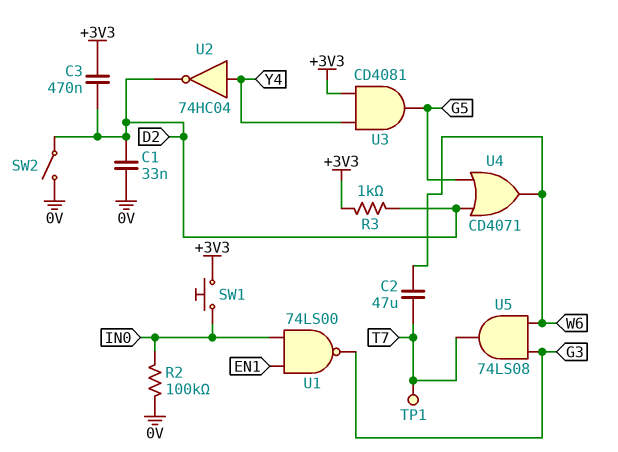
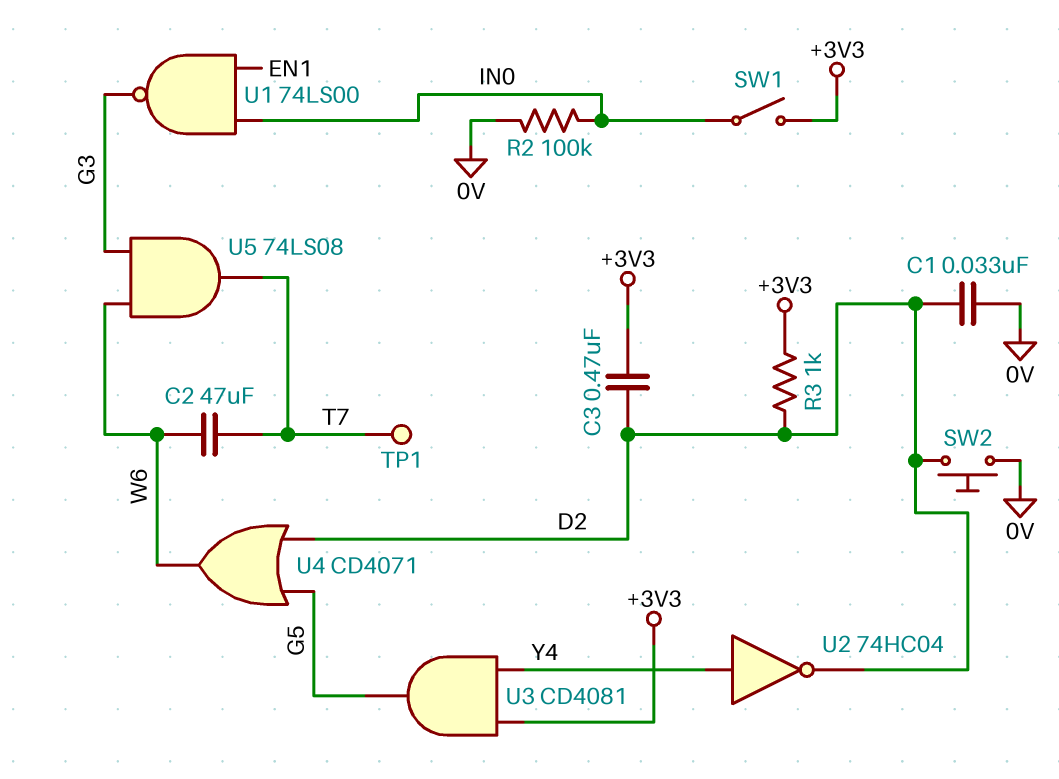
SW1: button (+3V3, IN0) -> switch (+3V3, IN0)
SW2: switch (0V, D2) -> button (0V, D2)

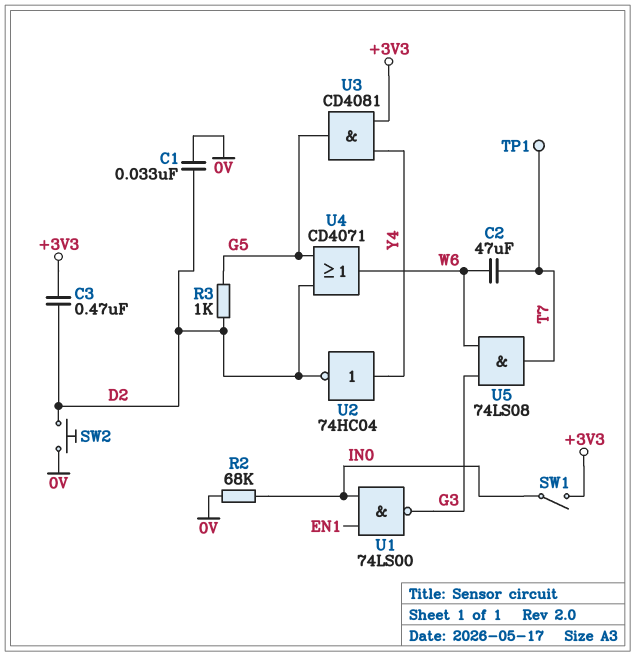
R2: 100k (0V, IN0) -> 68k (0V, IN0)
R3: 1k (+3V3, D2) -> 1k (D2, G5)

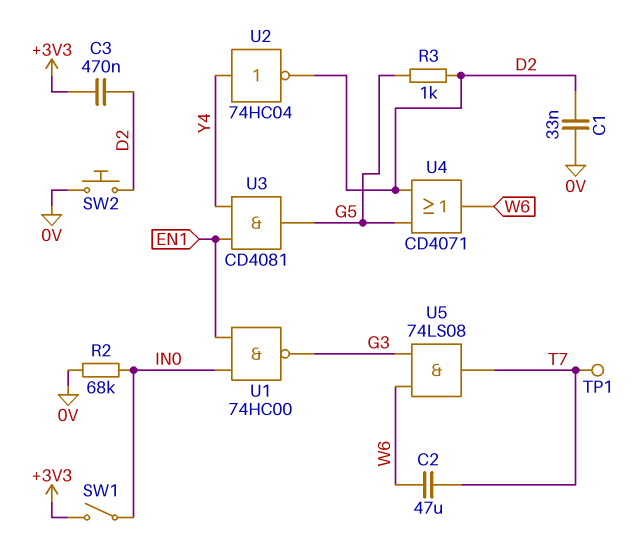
U1: NAND 74LS00 (in EN1, in IN0, out G3) -> NAND 74HC00 (in EN1, in IN0, out G3)
U3: AND CD4081 (in +3V3, in Y4, out G5) -> AND CD4081 (in EN1, in Y4, out G5)

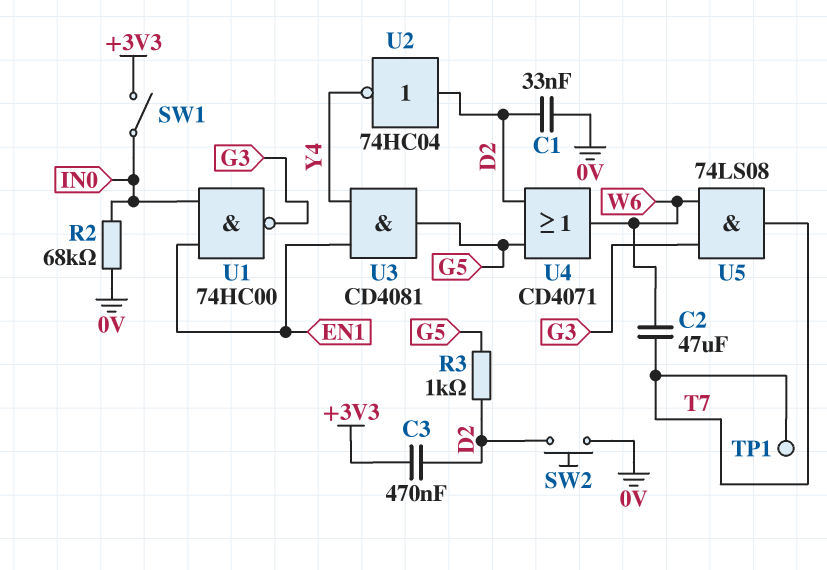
U2: NOT 74HC04 (in Y4, out D2) -> NOT 74HC04 (in D2, out Y4)

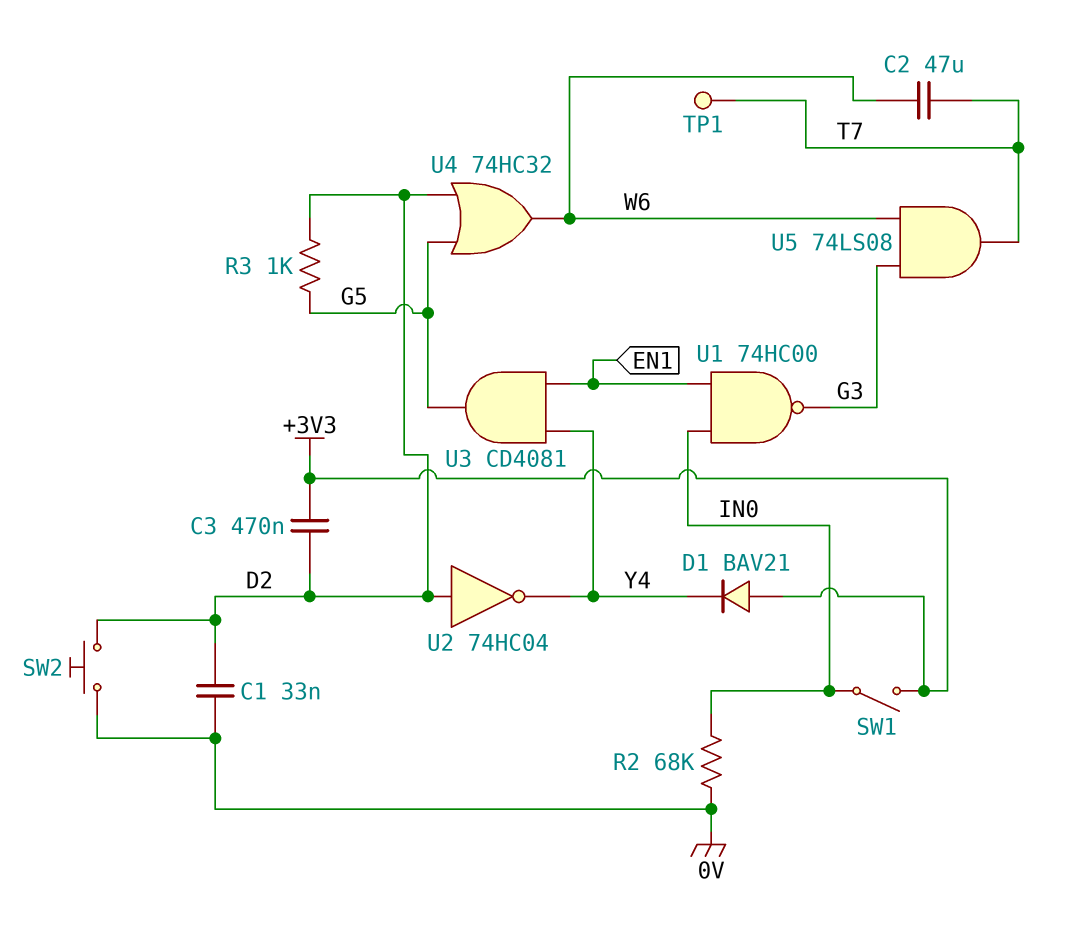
D1: none -> diode BAV21 (A +3V3, K Y4)
U4: OR CD4071 (in D2, in G5, out W6) -> OR 74HC32 (in D2, in G5, out W6)

